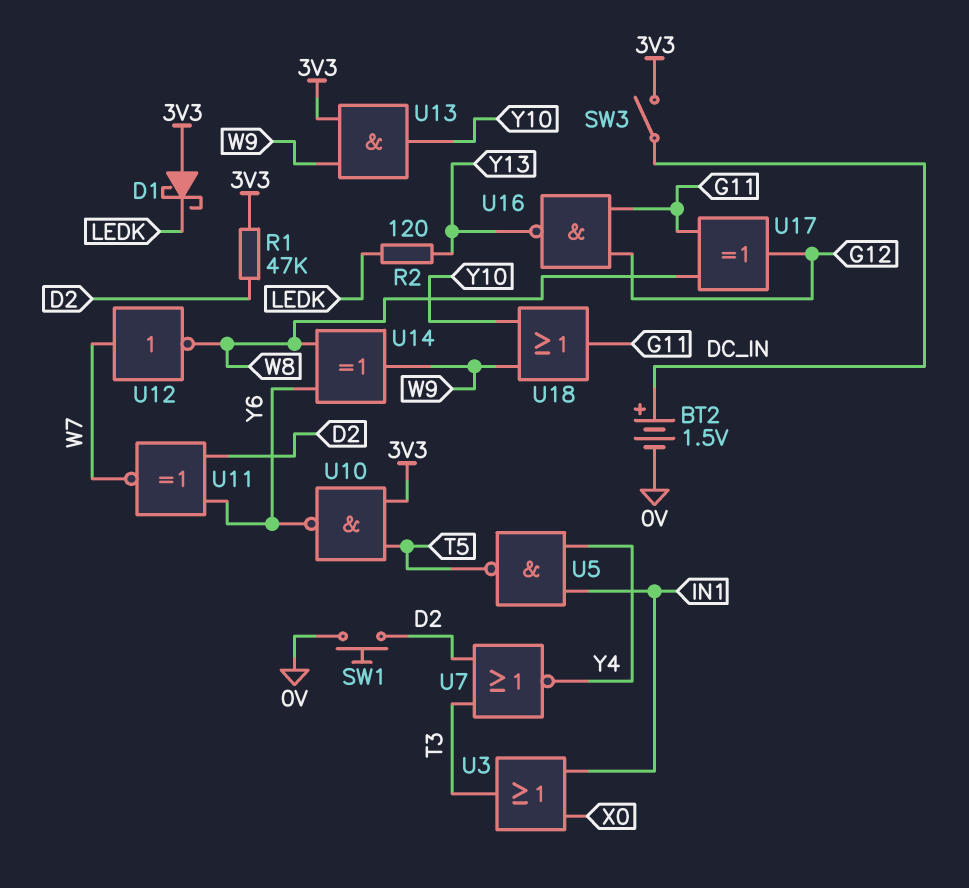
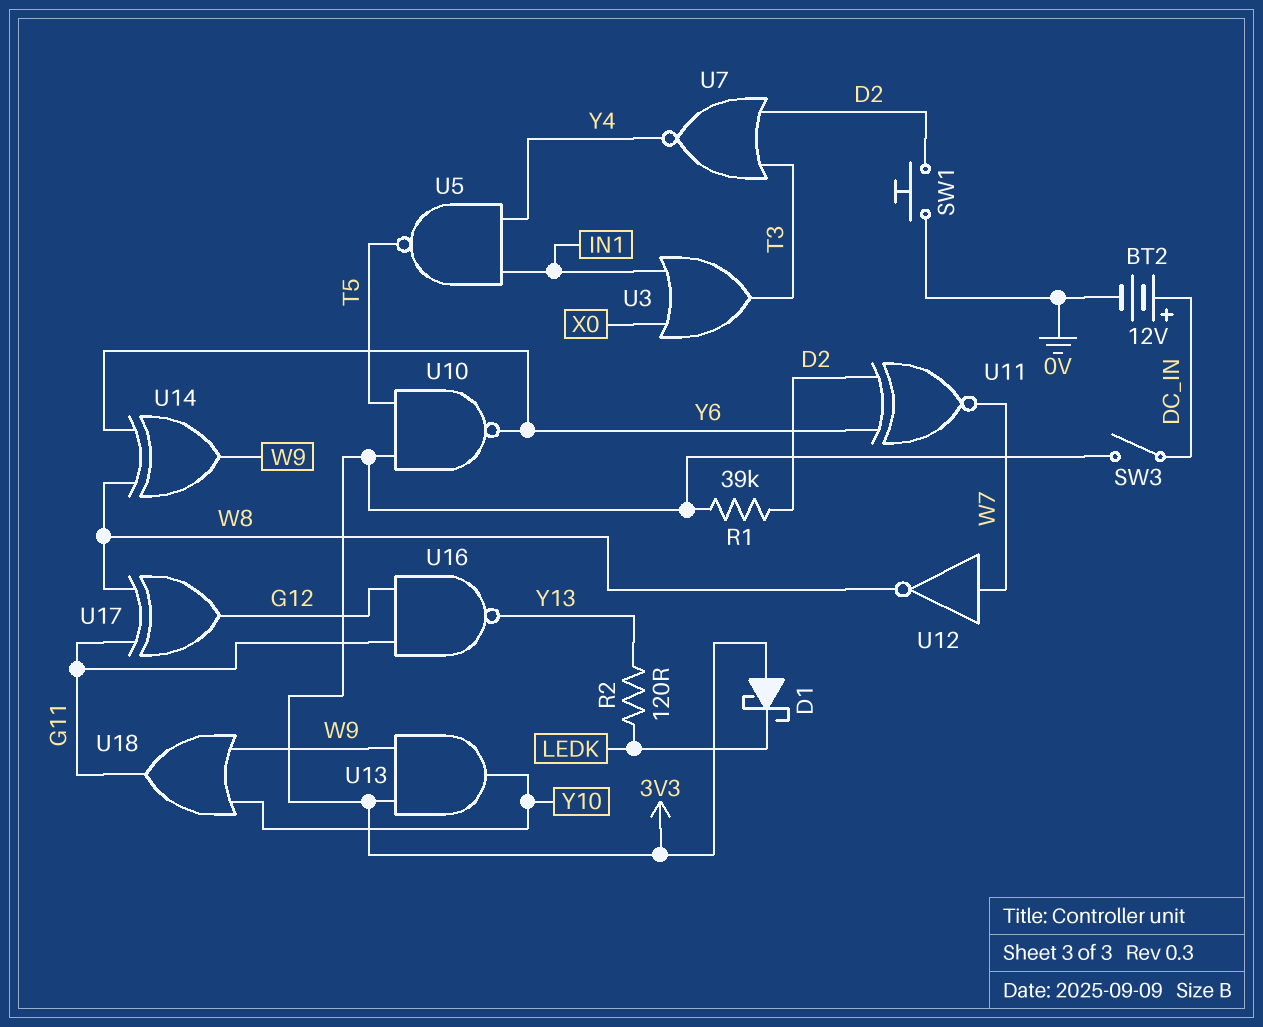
BT2: 1.5V (plus DC_IN, minus 0V) -> 12V (plus DC_IN, minus 0V)
R1: 47k (3V3, D2) -> 39k (3V3, D2)

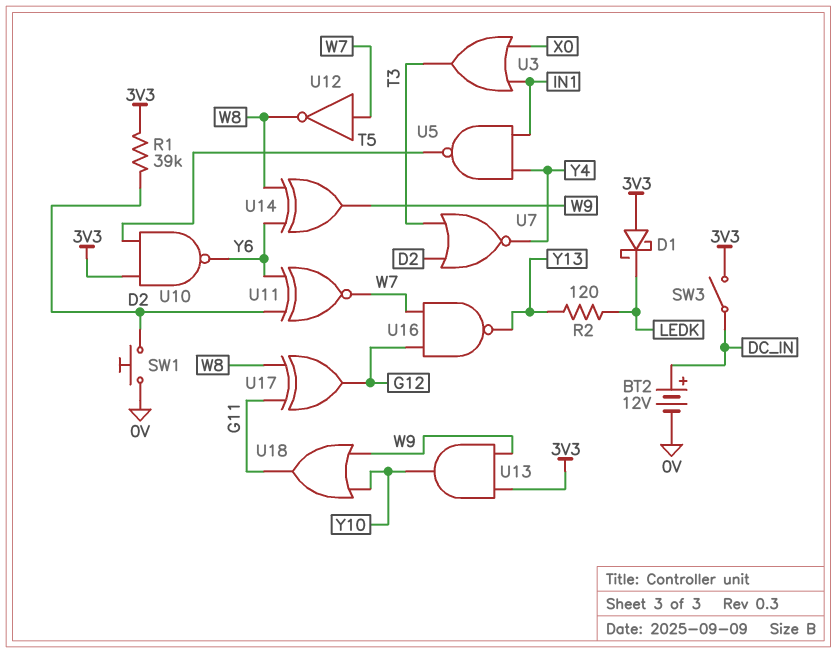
U16: NAND (in G11, in G12, out Y13) -> NAND (in G12, in W7, out Y13)

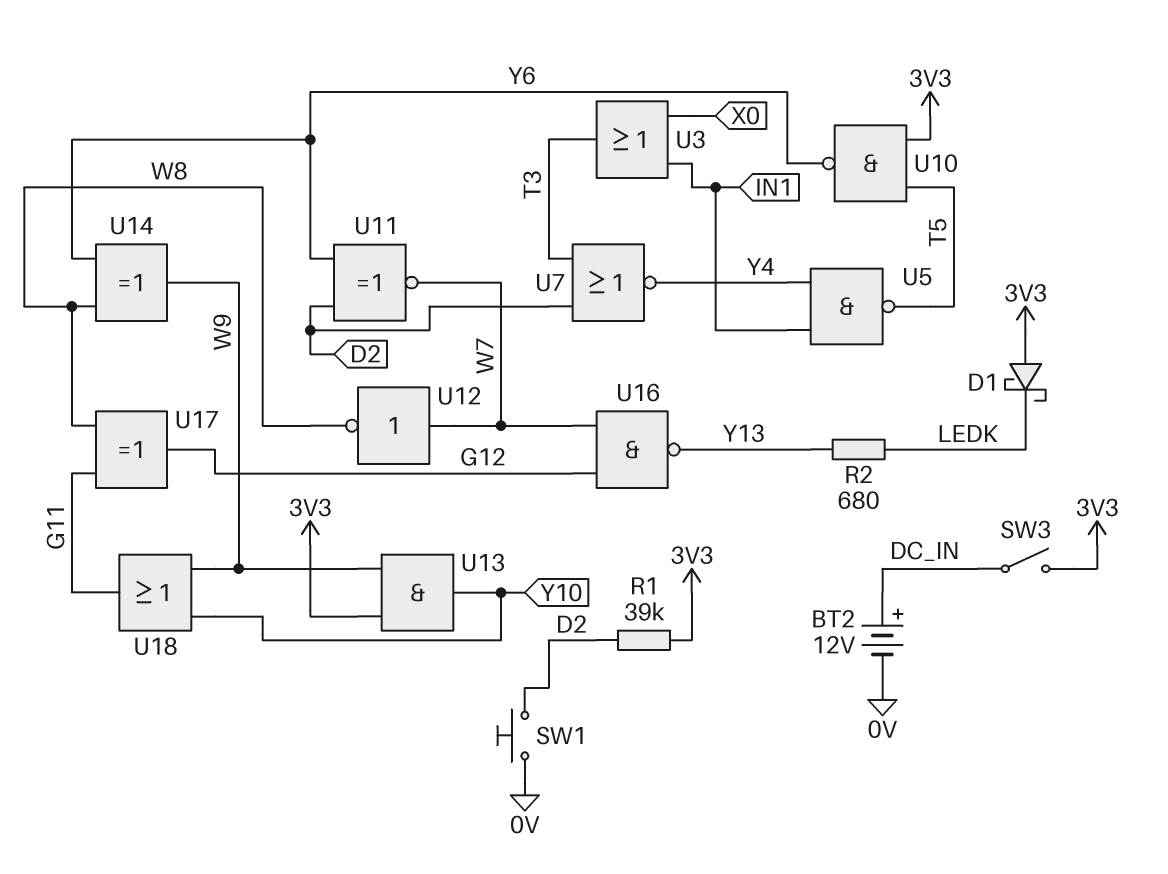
R2: 120 (LEDK, Y13) -> 680 (LEDK, Y13)

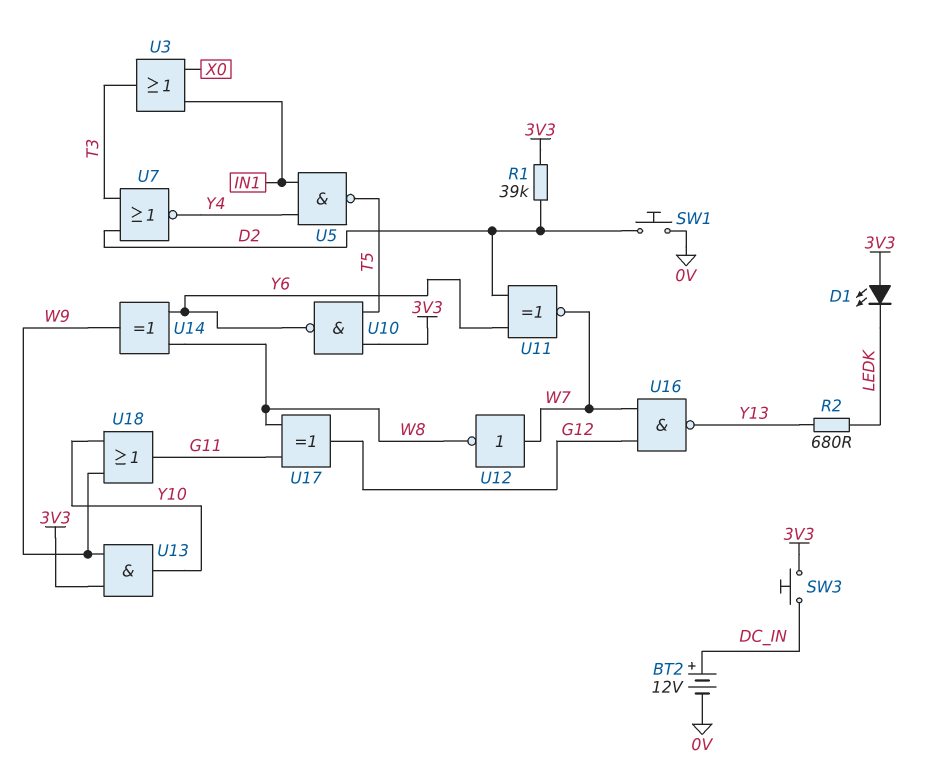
D1: schottky (A 3V3, K LEDK) -> LED (A 3V3, K LEDK)
SW3: switch (3V3, DC_IN) -> button (3V3, DC_IN)

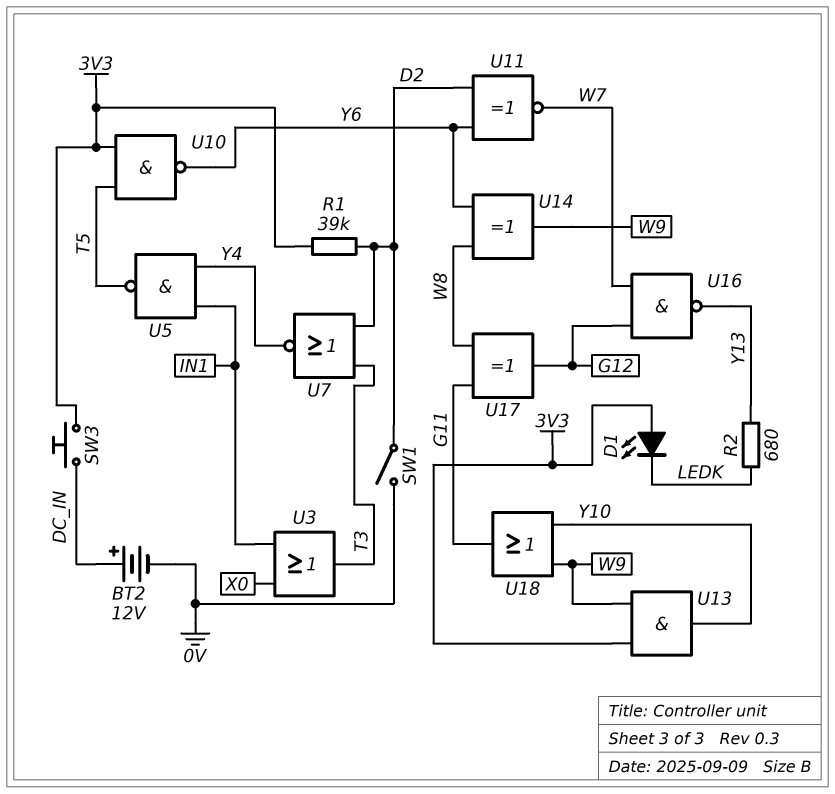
SW1: button (0V, D2) -> switch (0V, D2)
U12: NOT (in W7, out W8) -> none

